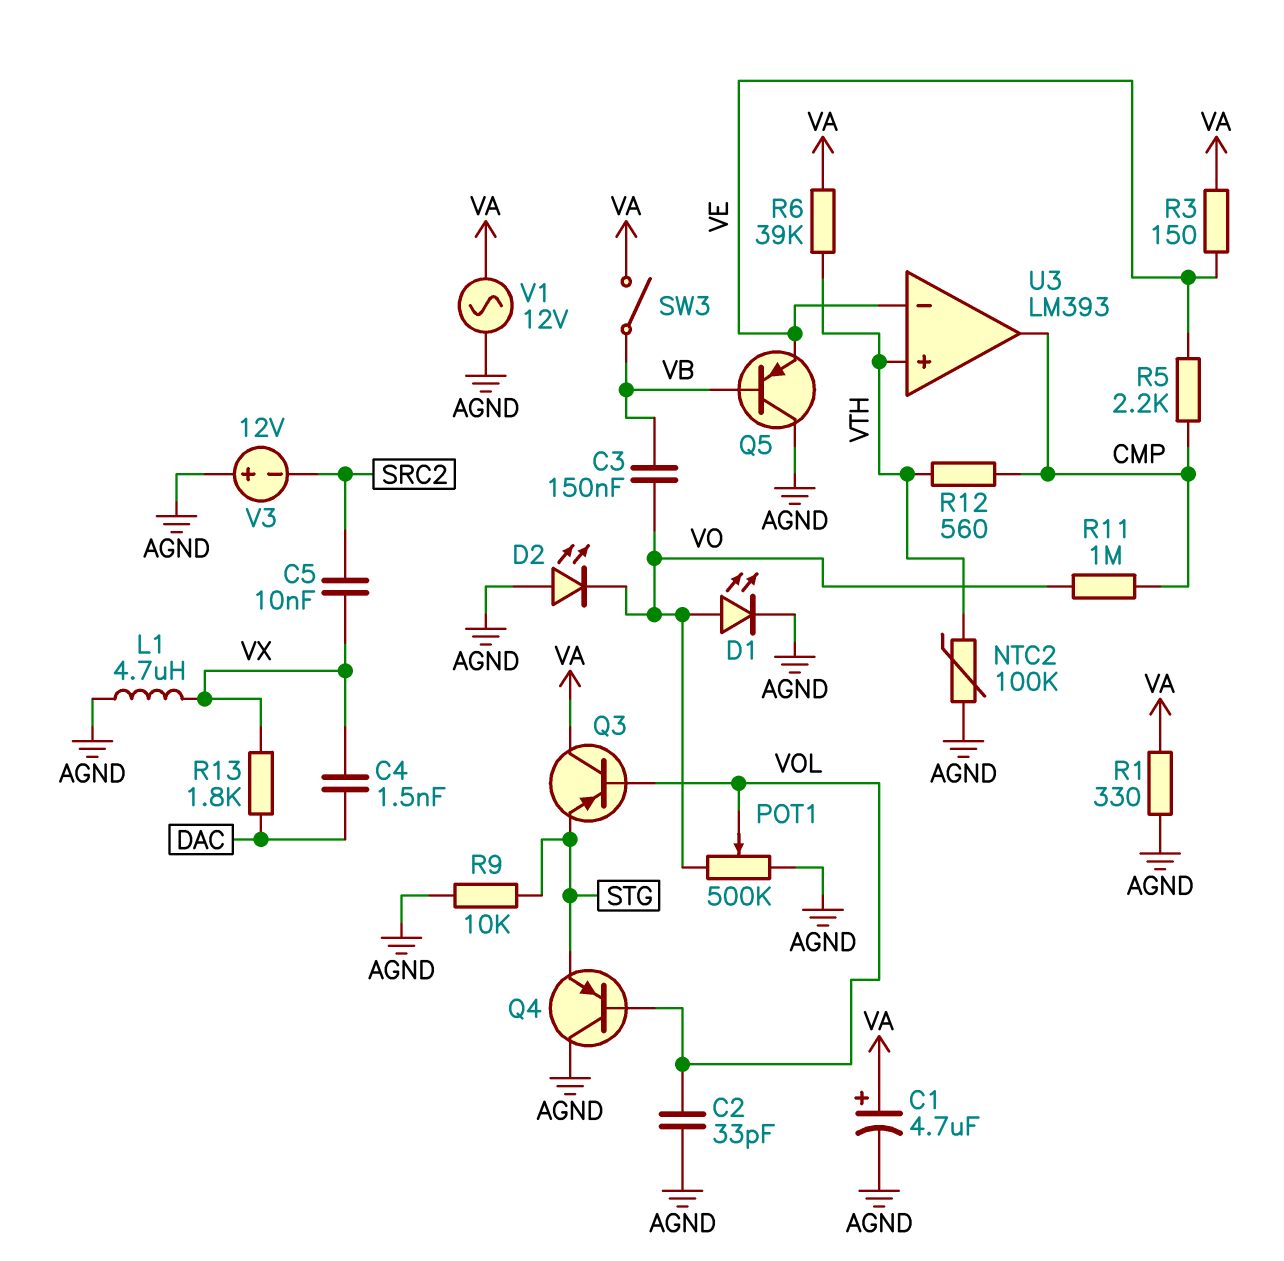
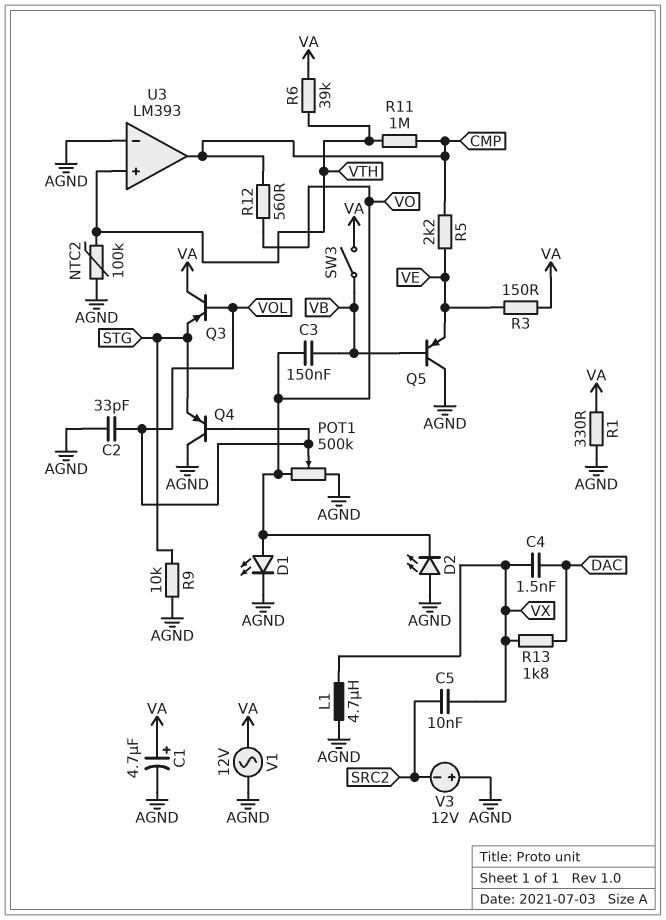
R11: 1M (CMP, VO) -> 1M (CMP, VTH)
R12: 560 (CMP, VTH) -> 560 (CMP, VO)
U3 pin in-: VE -> AGND

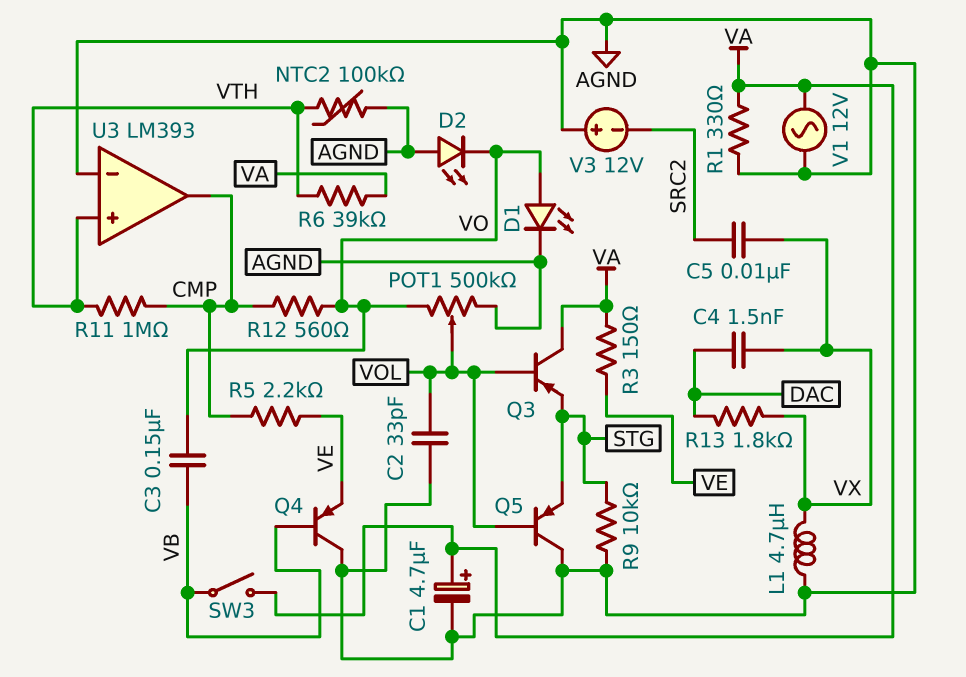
Q4: PNP (B VOL, C AGND, E STG) -> PNP (B VB, C AGND, E VE)
Q5: PNP (B VB, C AGND, E VE) -> PNP (B VOL, C AGND, E STG)

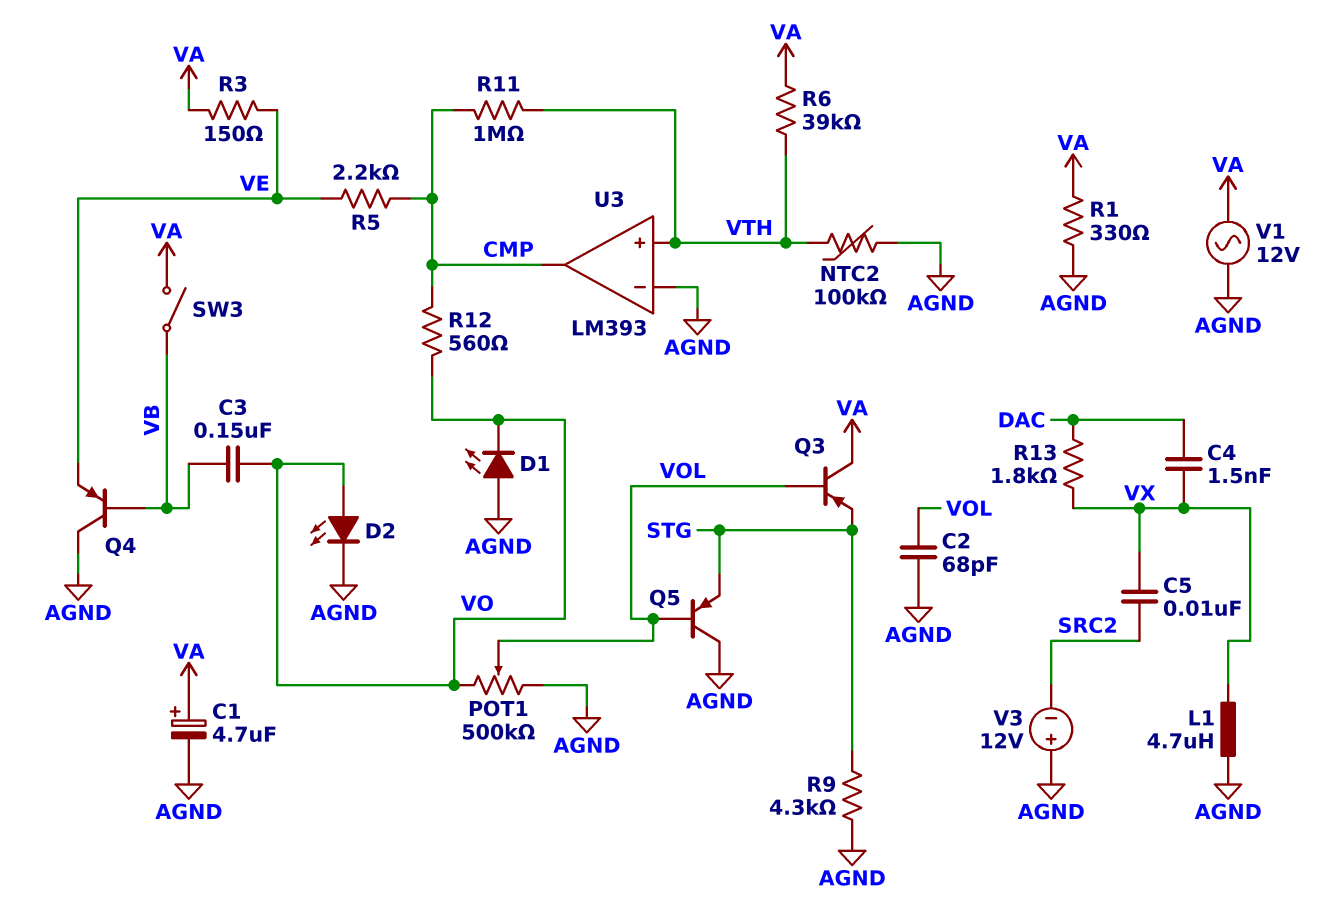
C2: 33pF (AGND, VOL) -> 68pF (AGND, VOL)
D1: LED (A VO, K AGND) -> LED (A AGND, K VO)
D2: LED (A AGND, K VO) -> LED (A VO, K AGND)
R9: 10k (AGND, STG) -> 4.3k (AGND, STG)

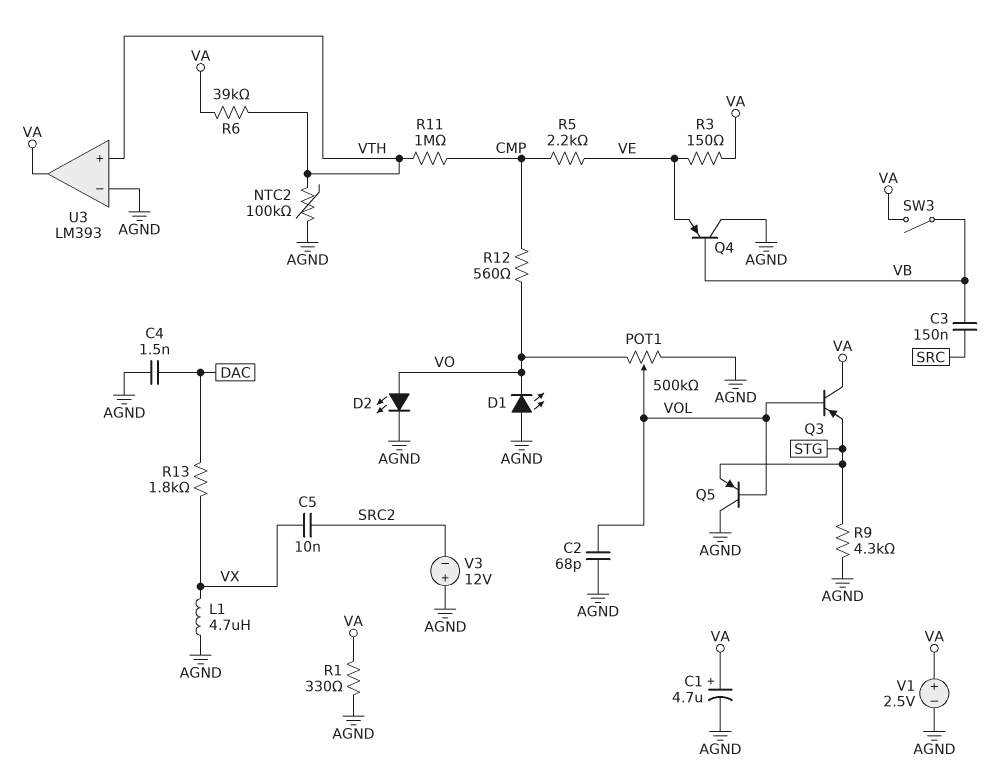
C3: 150nF (VB, VO) -> 150nF (SRC, VB)
C4: 1.5nF (DAC, VX) -> 1.5nF (AGND, DAC)
U3 pin out: CMP -> VA
V1: AC 12V (AGND, VA) -> 2.5V (plus VA, minus AGND)

